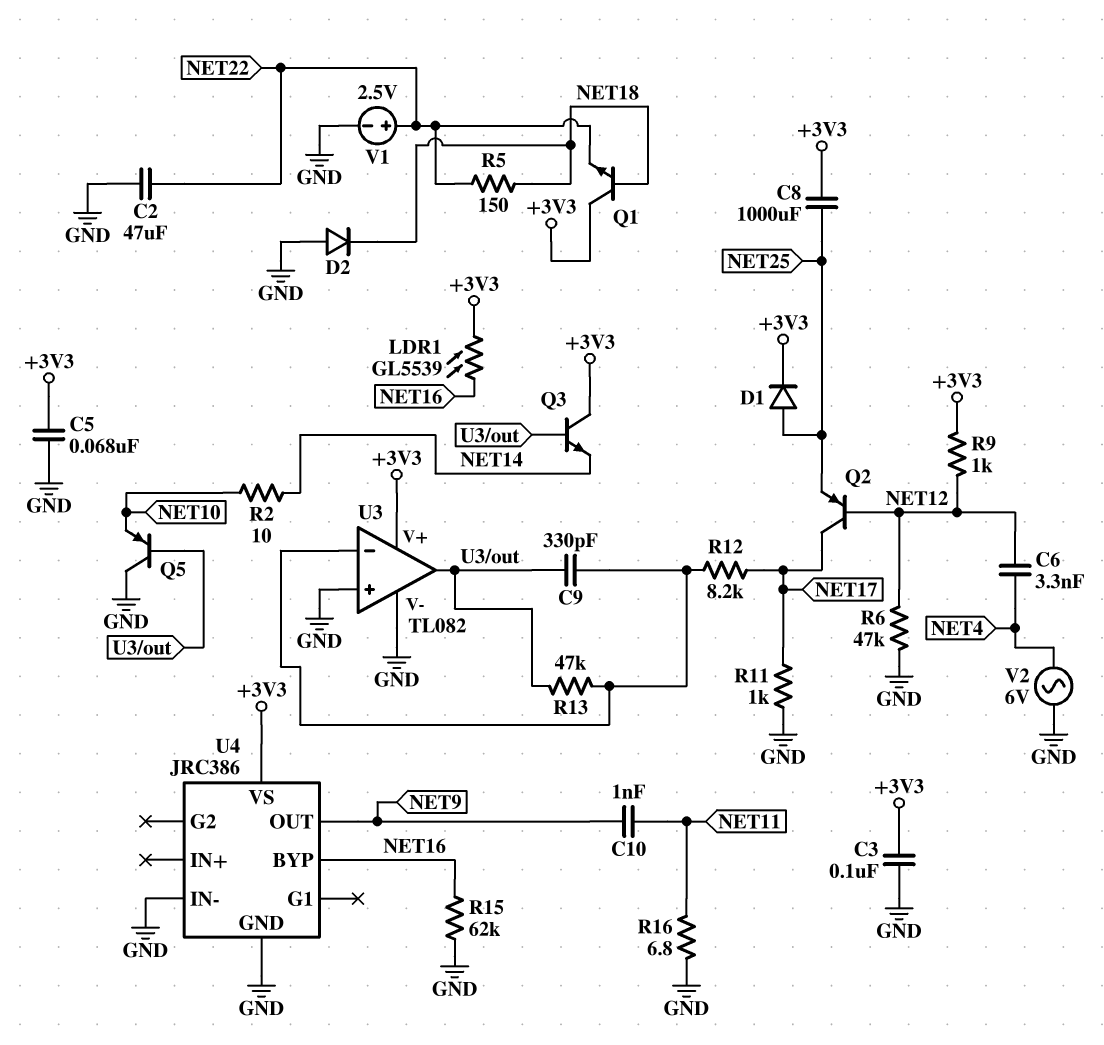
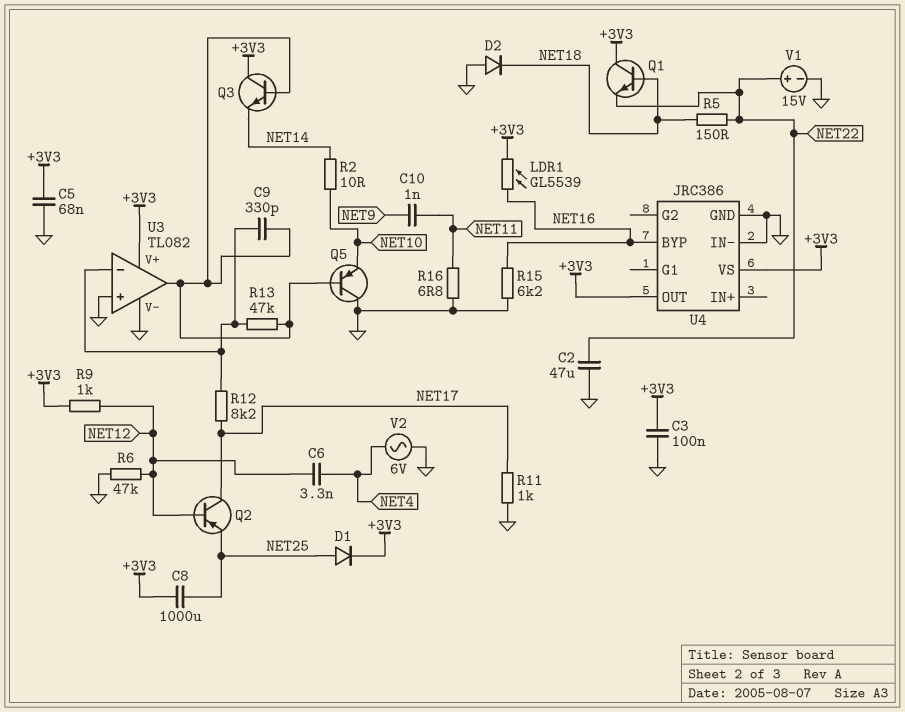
R15: 62k (GND, NET16) -> 6.2k (GND, NET16)
U4 pin OUT: NET9 -> +3V3
V1: 2.5V (plus NET22, minus GND) -> 15V (plus NET22, minus GND)

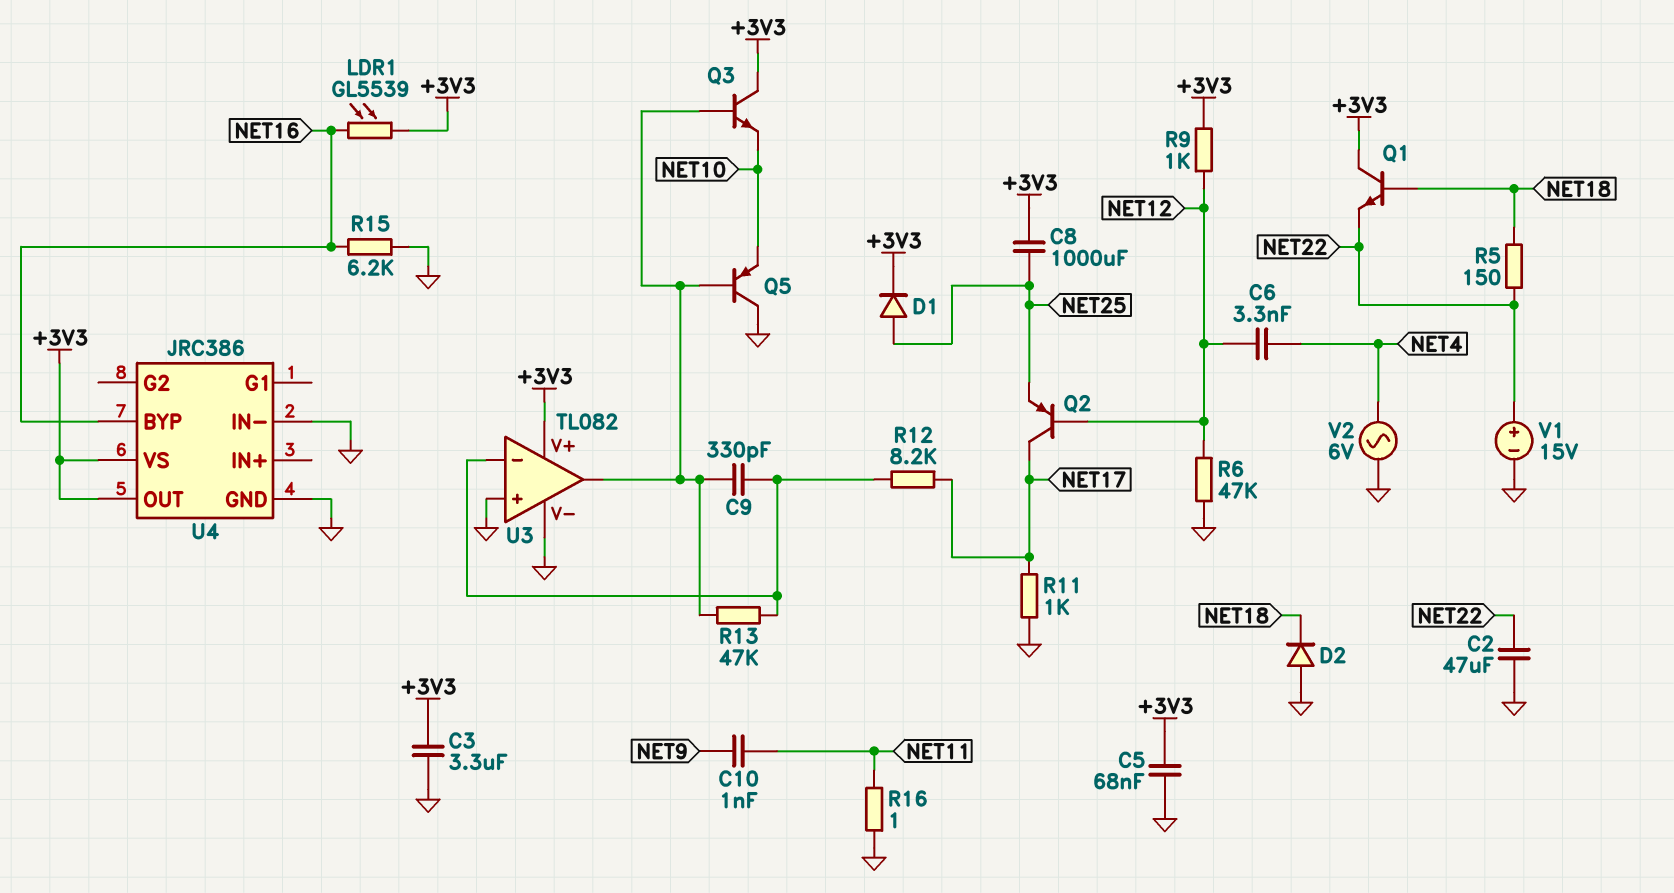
C3: 100nF (+3V3, GND) -> 3.3uF (+3V3, GND)
Q3: NPN (B U3/out, C +3V3, E NET14) -> NPN (B U3/out, C +3V3, E NET10)
R2: 10 (NET10, NET14) -> none
R16: 6.8 (GND, NET11) -> 1 (GND, NET11)

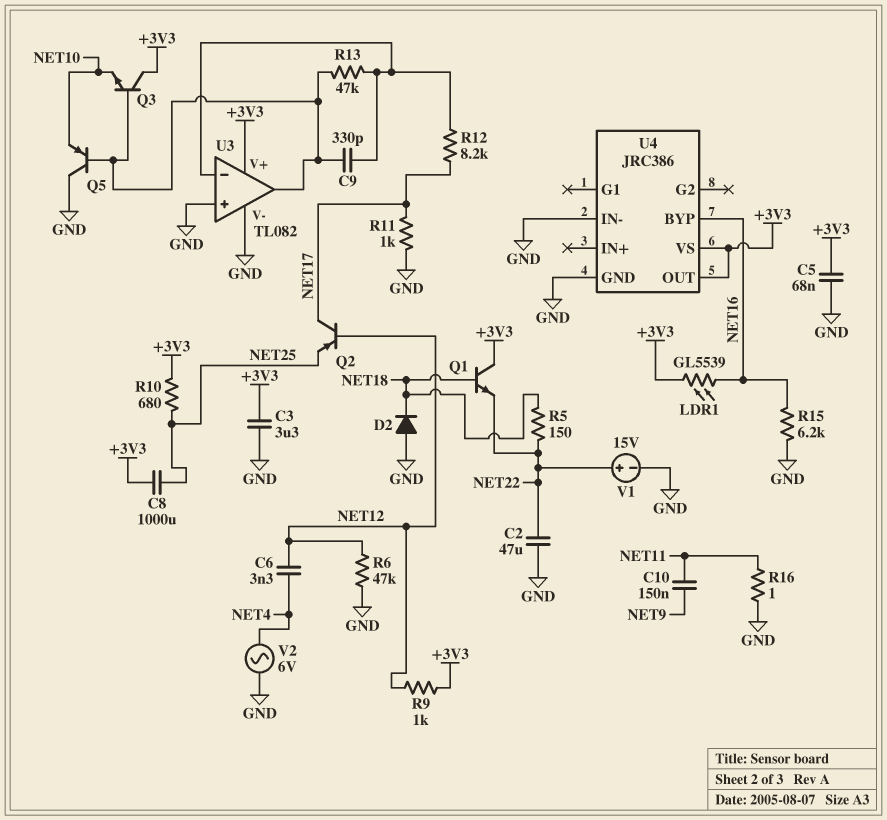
C10: 1nF (NET9, NET11) -> 150nF (NET9, NET11)
D1: diode (A NET25, K +3V3) -> none
R10: none -> 680 (+3V3, NET25)

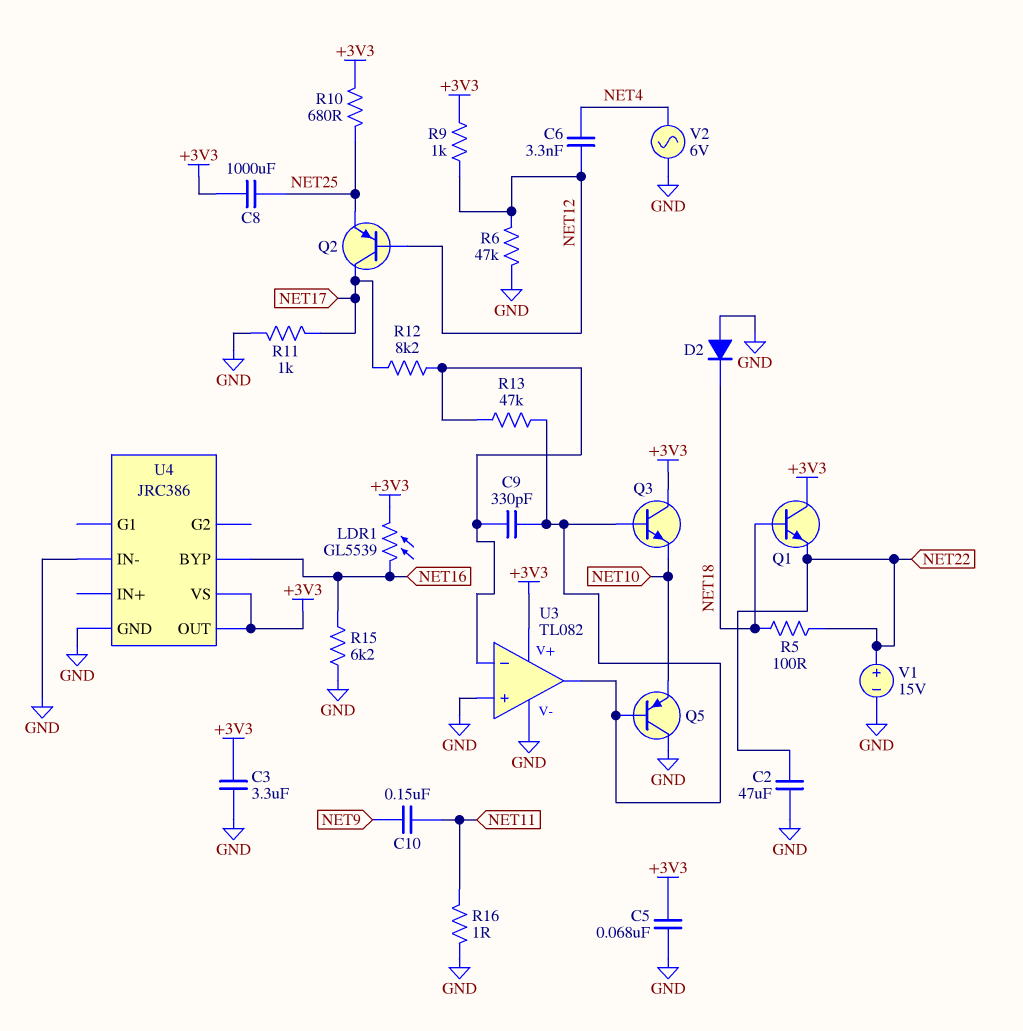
R5: 150 (NET18, NET22) -> 100 (NET18, NET22)

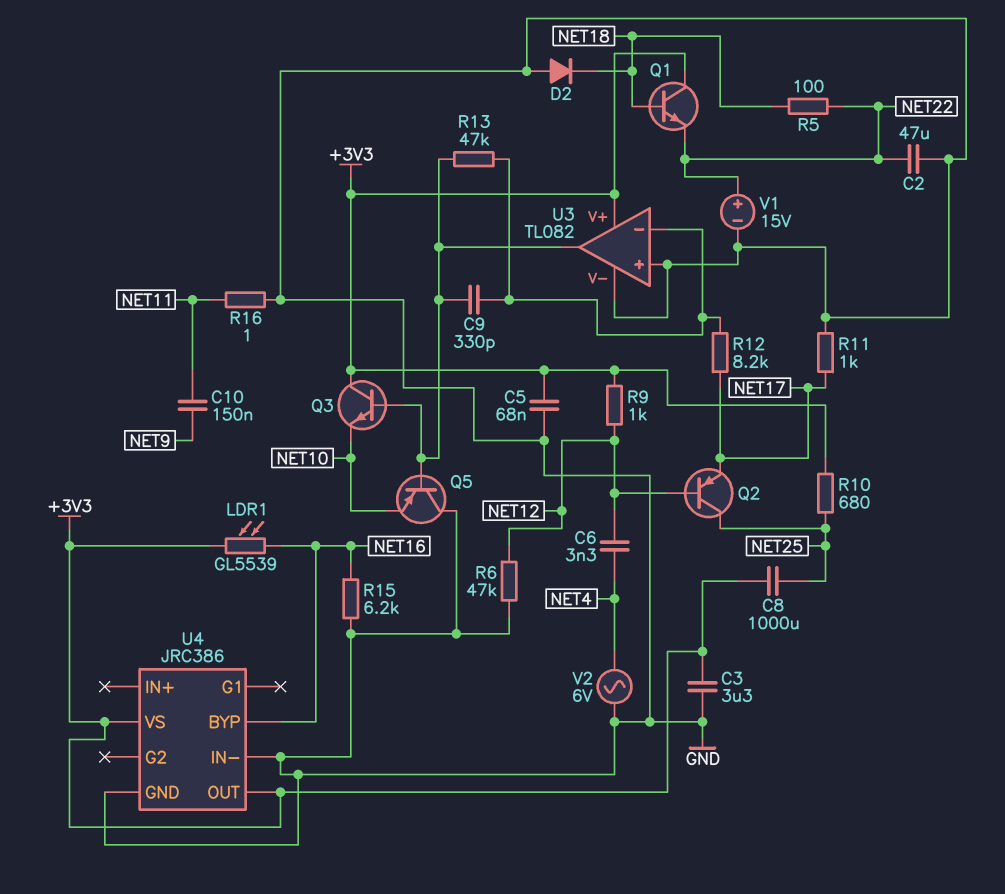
Q2: PNP (B NET12, C NET17, E NET25) -> PNP (B NET12, C NET25, E NET17)

